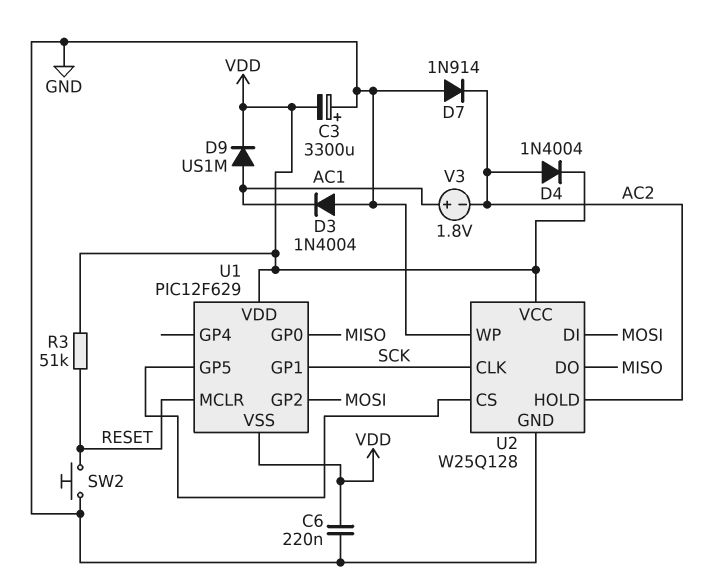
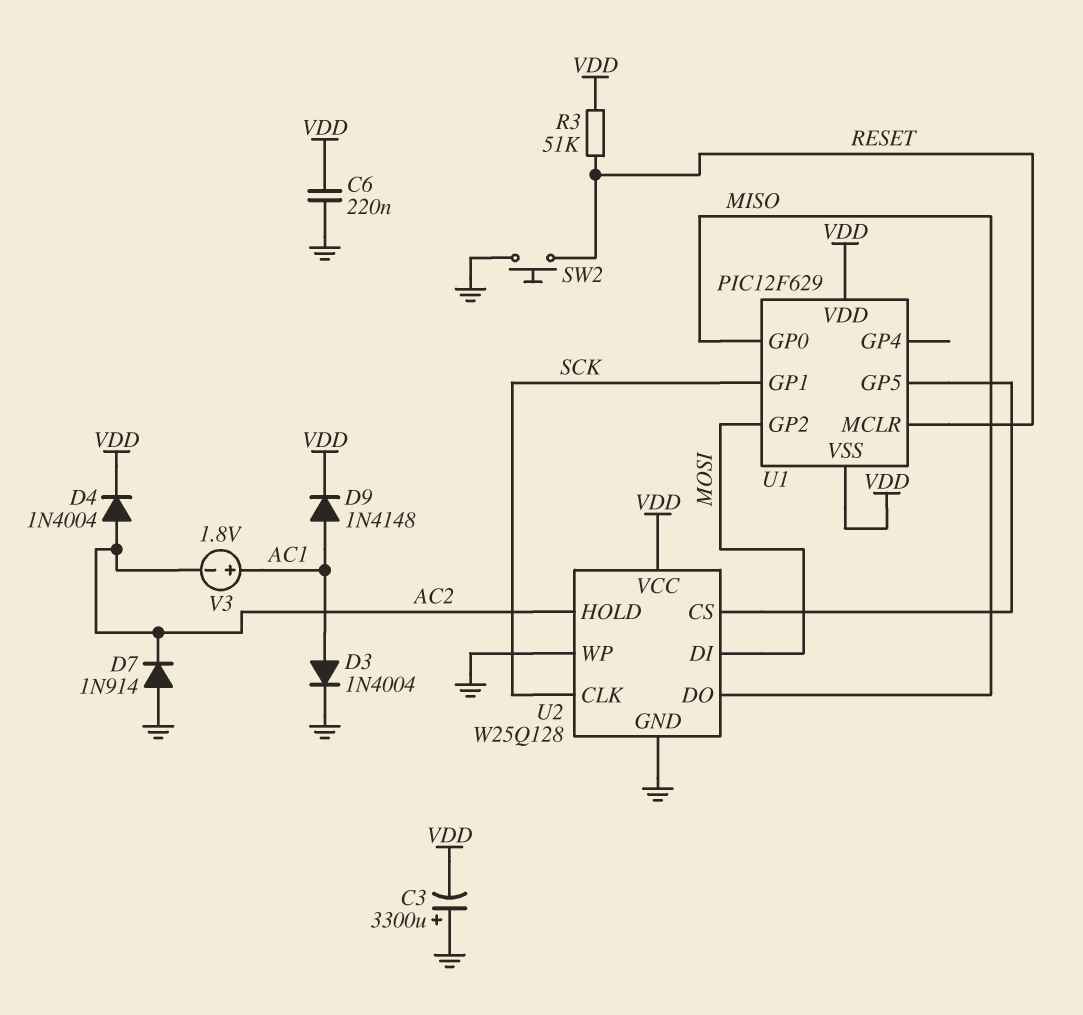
D3: diode 1N4004 (A GND, K AC1) -> diode 1N4004 (A AC1, K GND)
D9: diode US1M (A AC1, K VDD) -> diode 1N4148 (A AC1, K VDD)

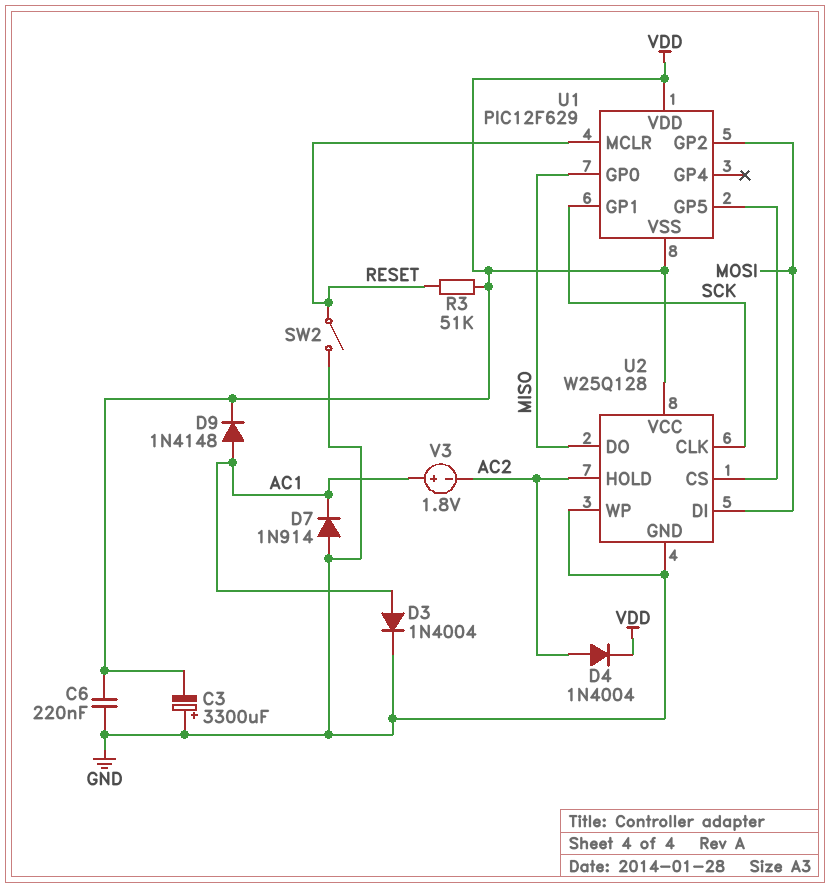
D7: diode 1N914 (A GND, K AC2) -> diode 1N914 (A GND, K AC1)
SW2: button (GND, RESET) -> switch (GND, RESET)

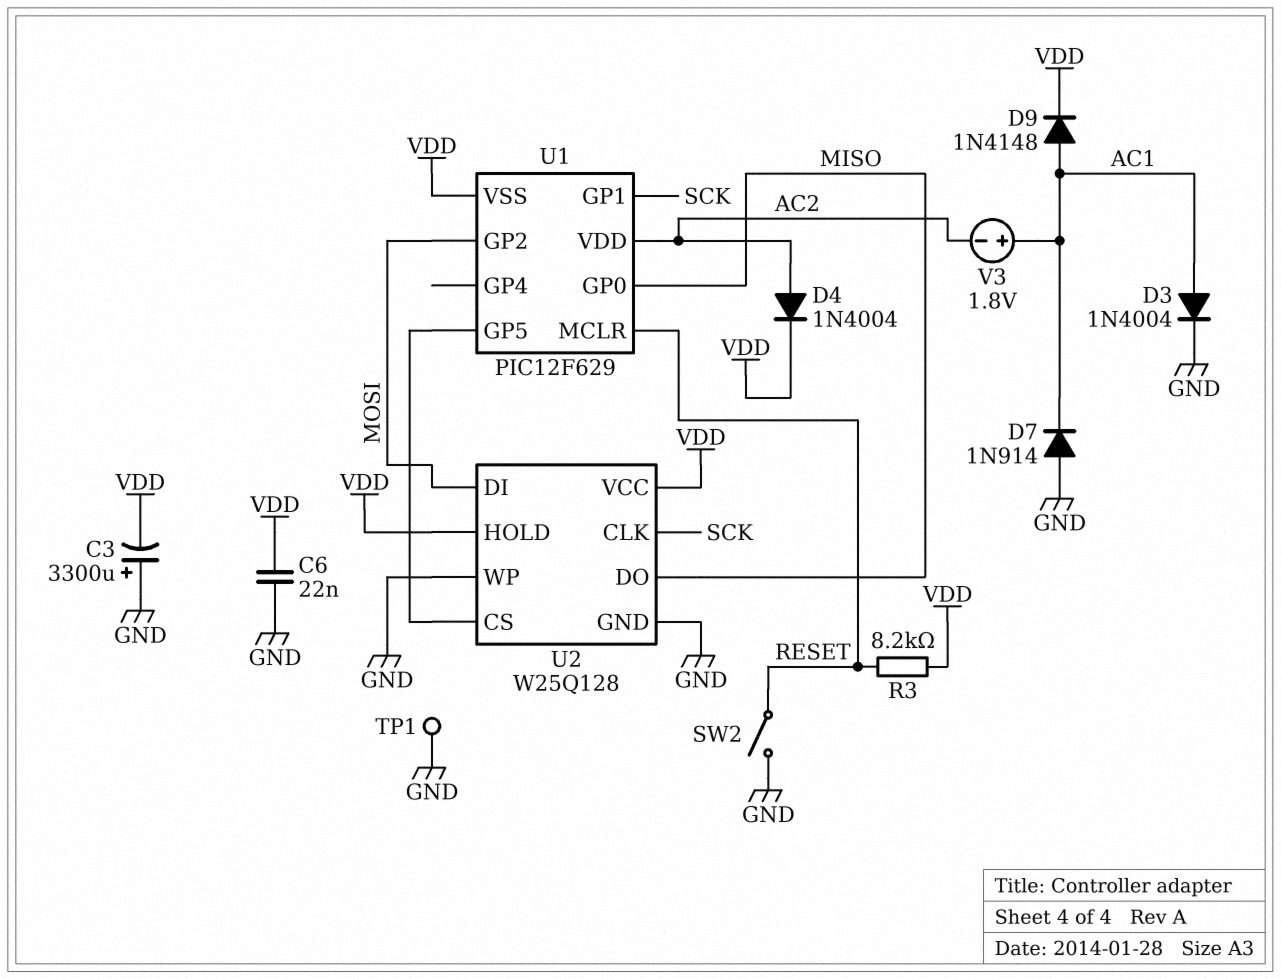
C6: 220nF (GND, VDD) -> 22nF (GND, VDD)
R3: 51k (RESET, VDD) -> 8.2k (RESET, VDD)
TP1: none -> test point (GND)
U1 pin VDD: VDD -> AC2
U2 pin HOLD: AC2 -> VDD

